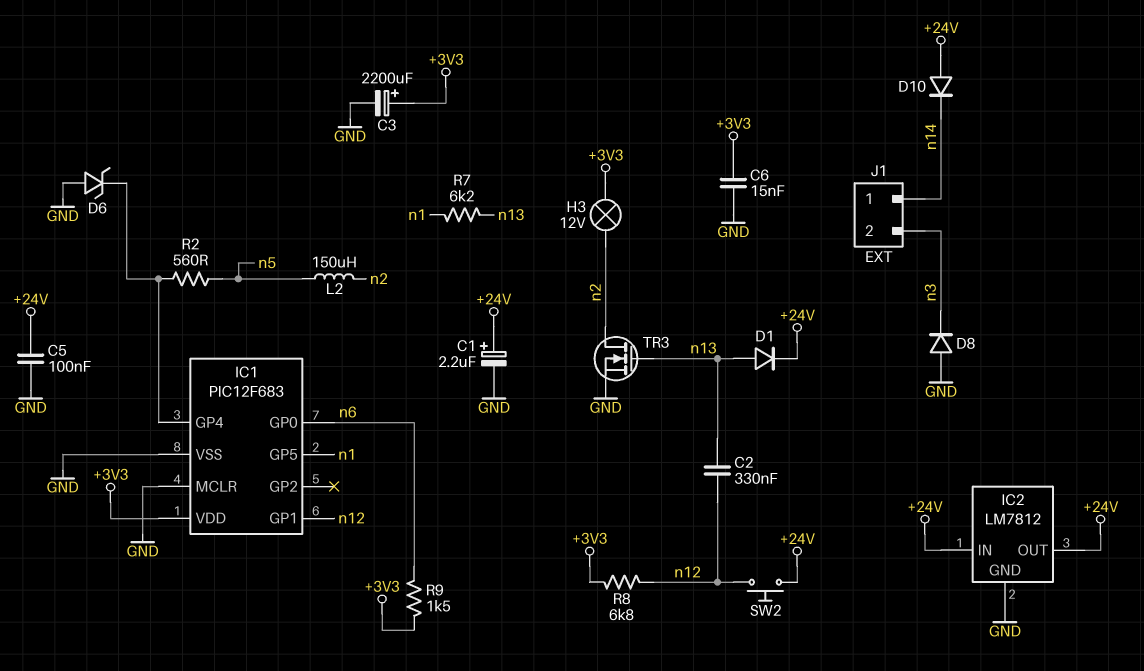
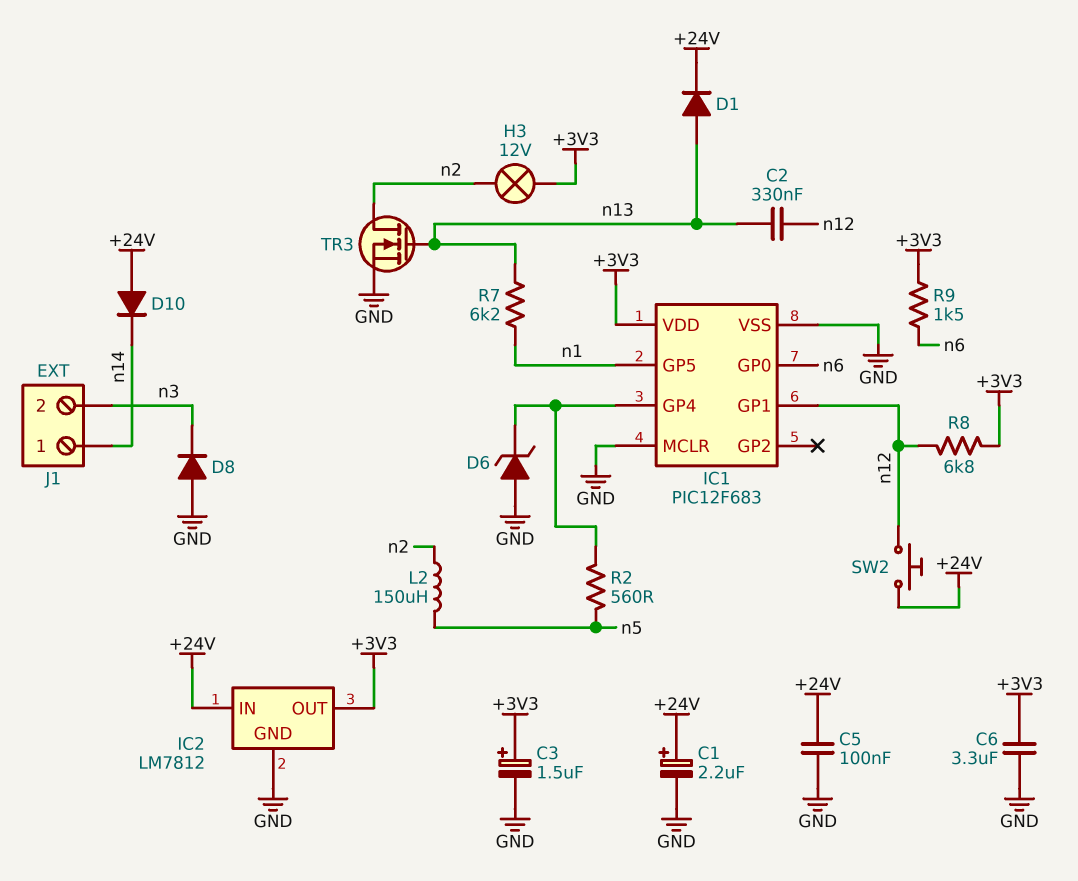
C3: 2200uF (plus +3V3, minus GND) -> 1.5uF (plus +3V3, minus GND)
C6: 15nF (+3V3, GND) -> 3.3uF (+3V3, GND)
IC2 pin OUT: +24V -> +3V3

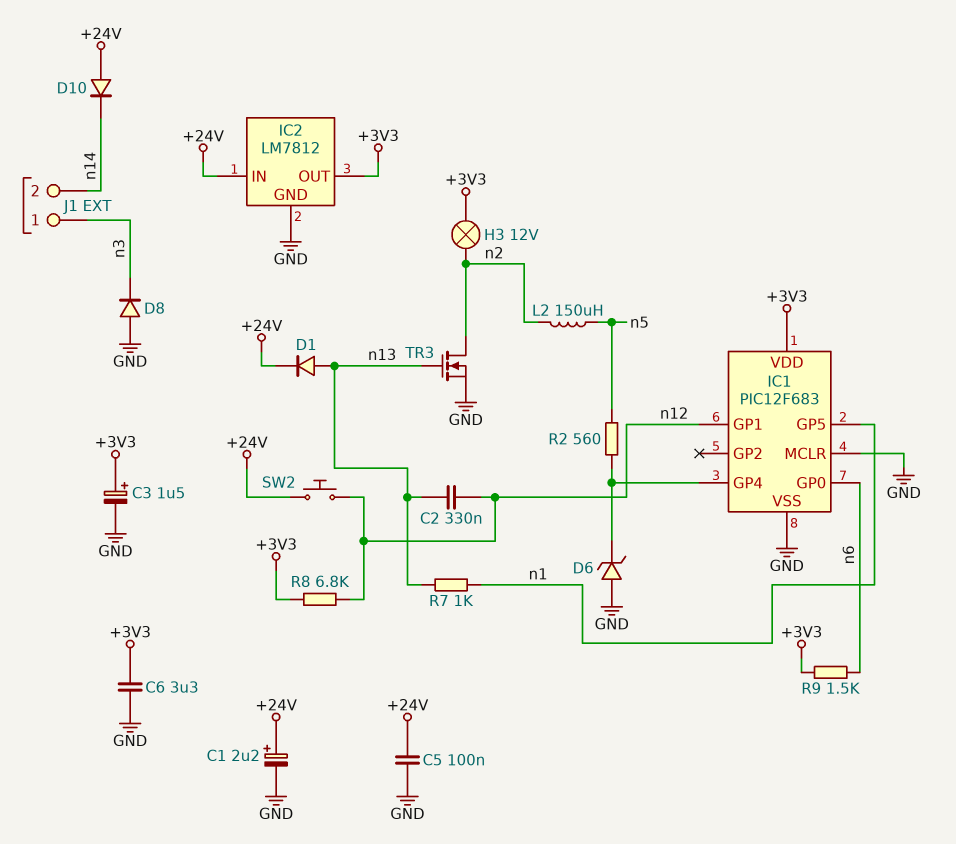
J1 pin 1: n14 -> n3
J1 pin 2: n3 -> n14
R7: 6.2k (n1, n13) -> 1k (n1, n13)

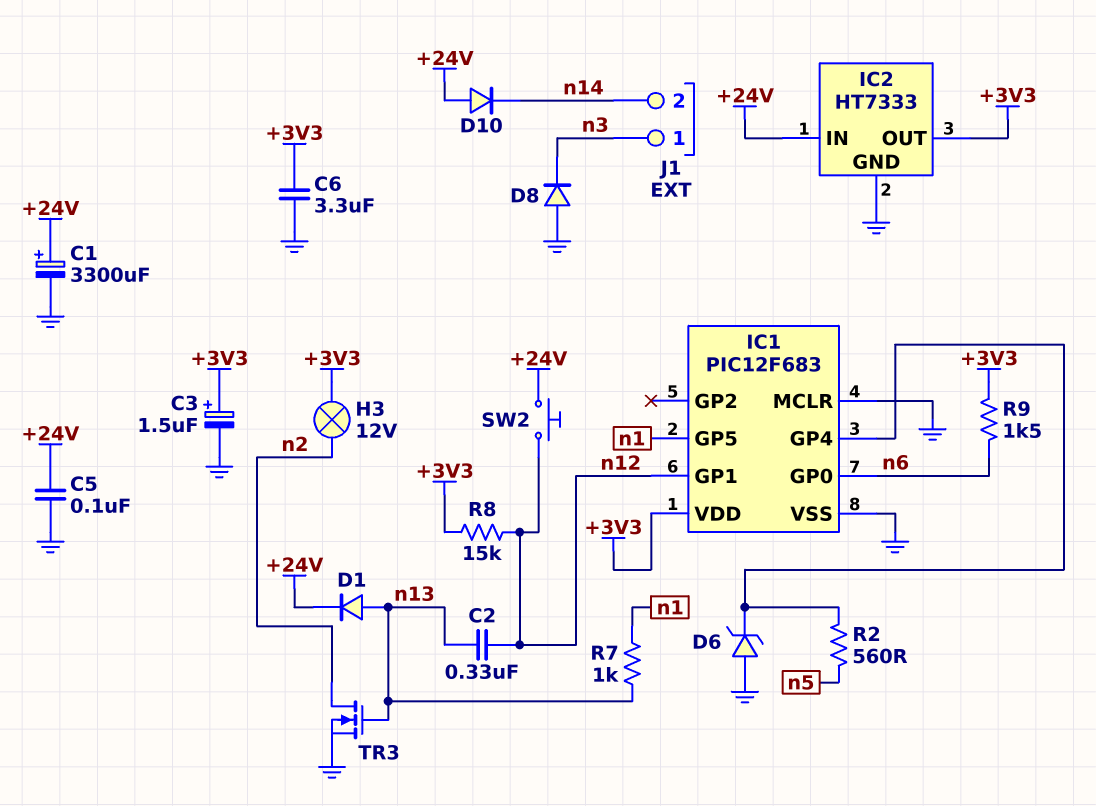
C1: 2.2uF (plus +24V, minus GND) -> 3300uF (plus +24V, minus GND)
IC2: LM7812 -> HT7333
L2: 150uH (n2, n5) -> none
R8: 6.8k (+3V3, n12) -> 15k (+3V3, n12)

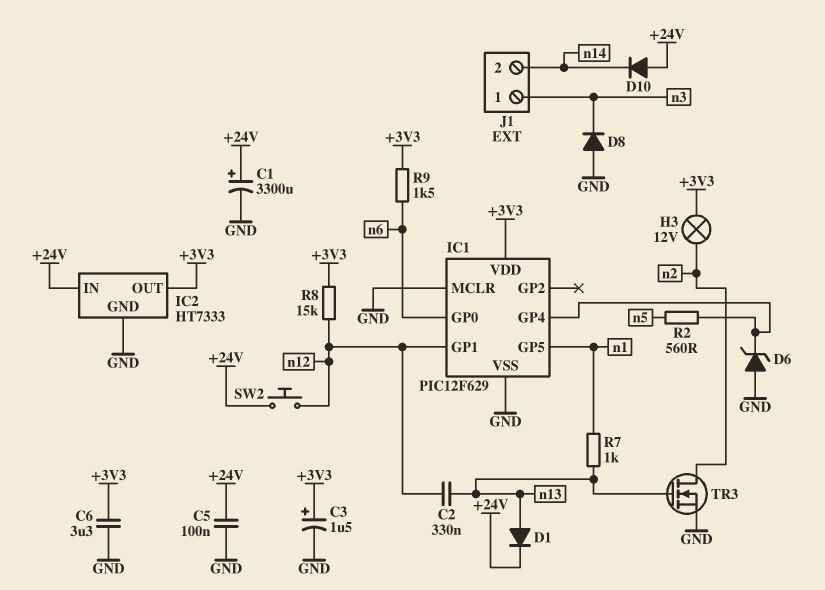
IC1: PIC12F683 -> PIC12F629

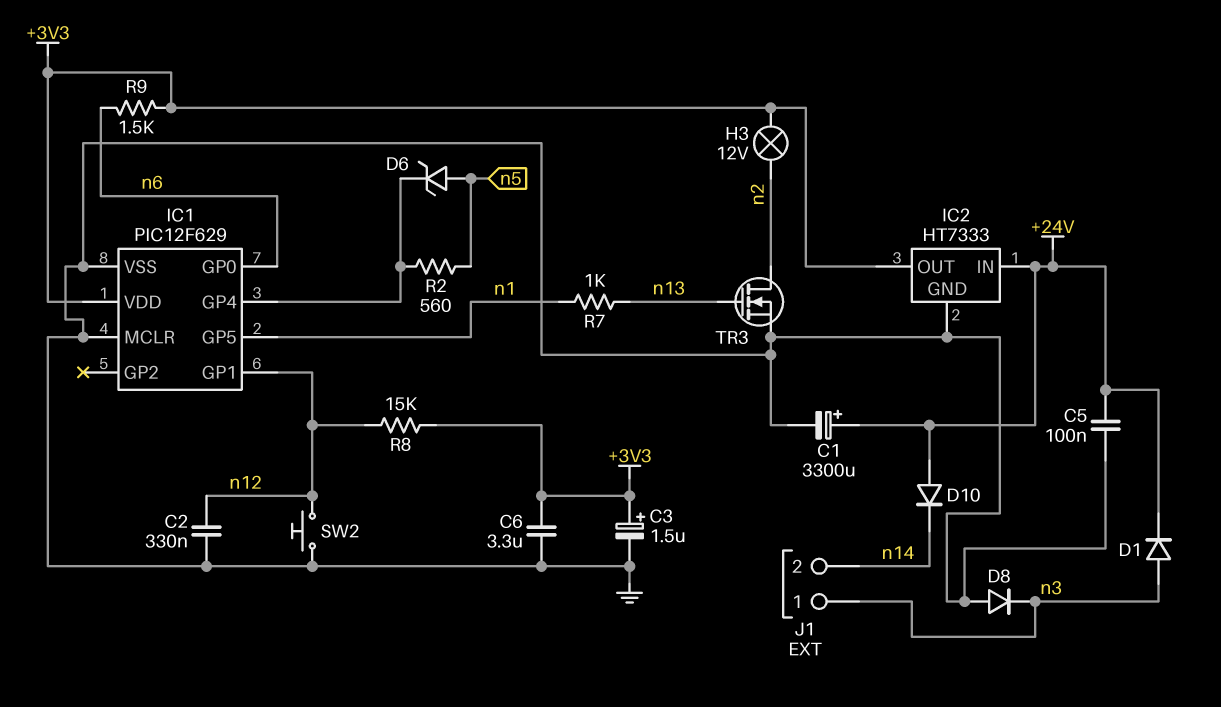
C2: 330nF (n12, n13) -> 330nF (GND, n12)
D1: diode (A n13, K +24V) -> diode (A n3, K +24V)
D6: zener (A GND, K IC1/GP4) -> zener (A n5, K IC1/GP4)
SW2: button (+24V, n12) -> button (GND, n12)

